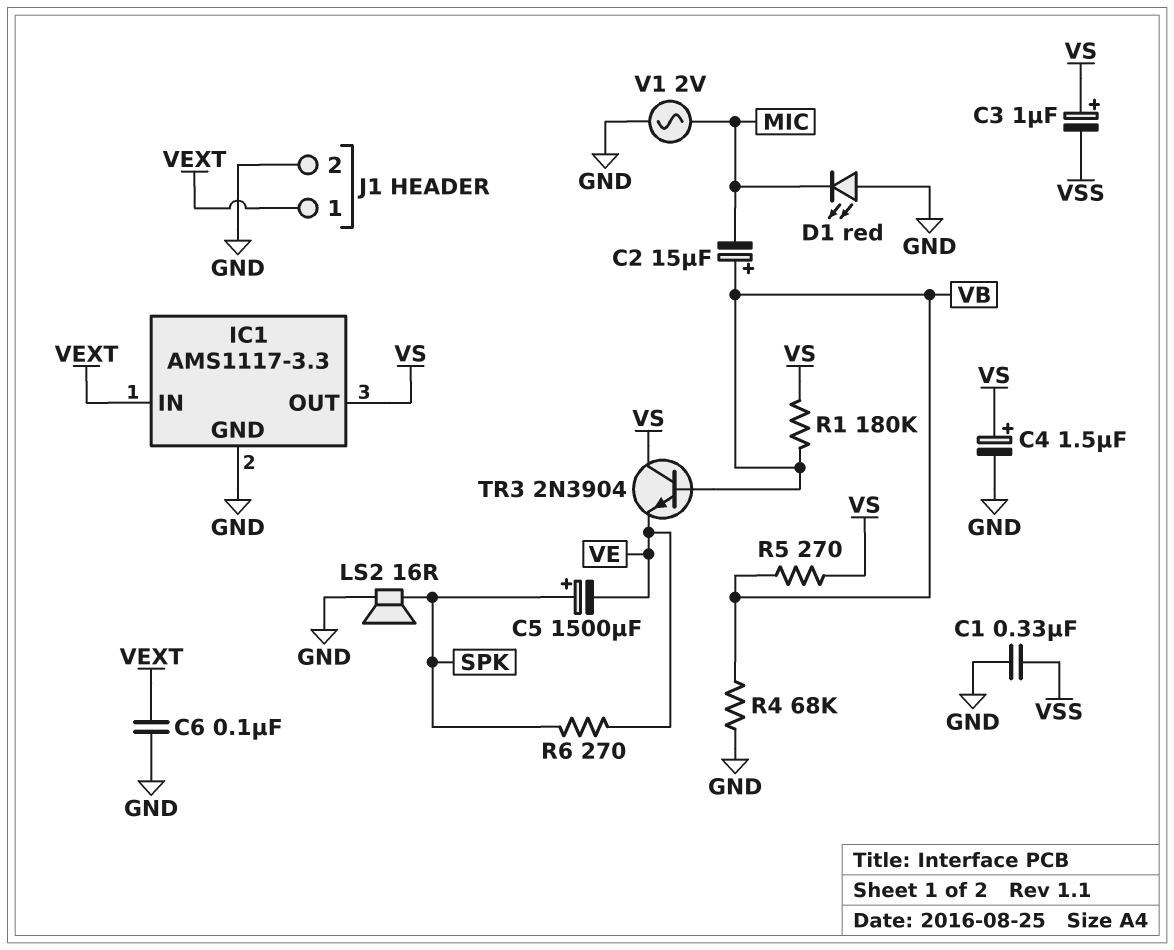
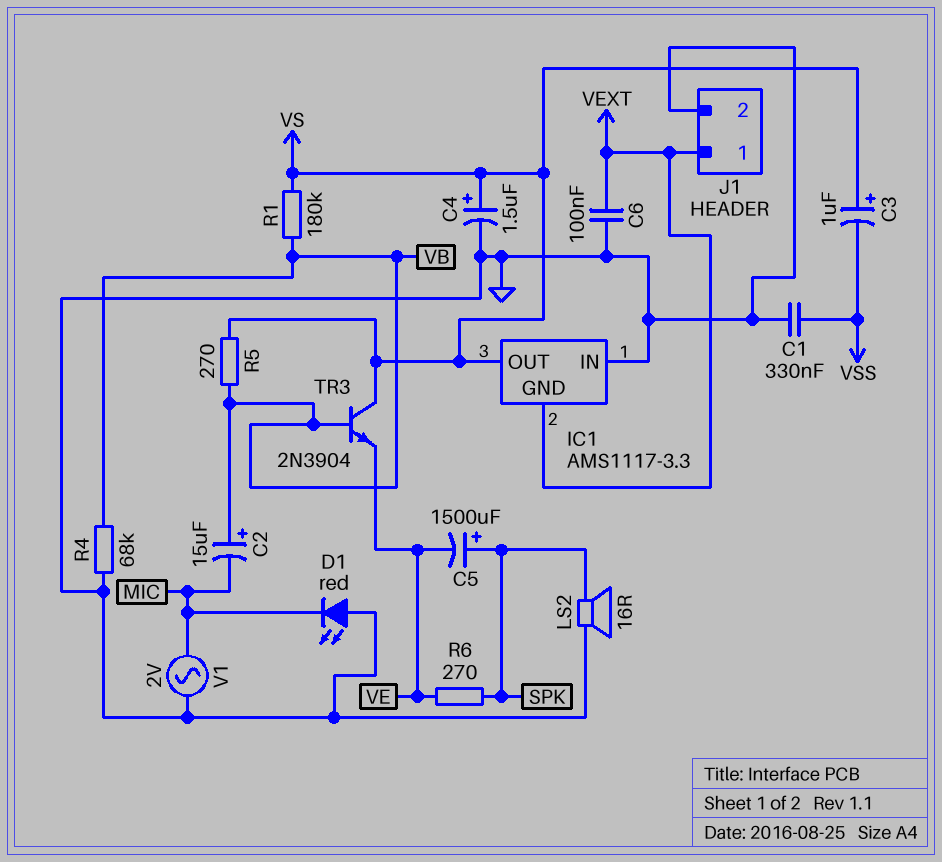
IC1 pin GND: GND -> VEXT
IC1 pin IN: VEXT -> GND

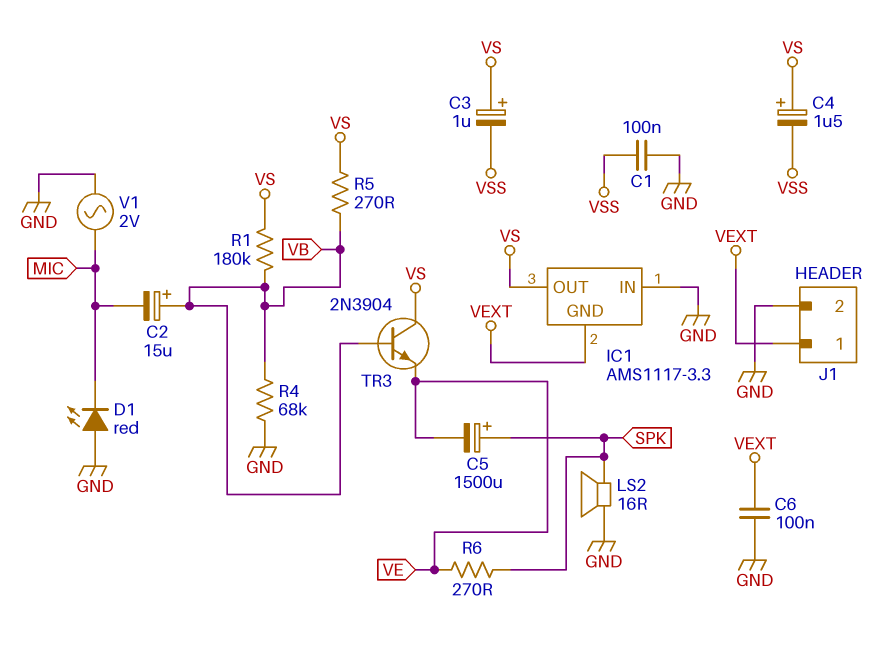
C1: 330nF (GND, VSS) -> 100nF (GND, VSS)
C4: 1.5uF (plus VS, minus GND) -> 1.5uF (plus VS, minus VSS)

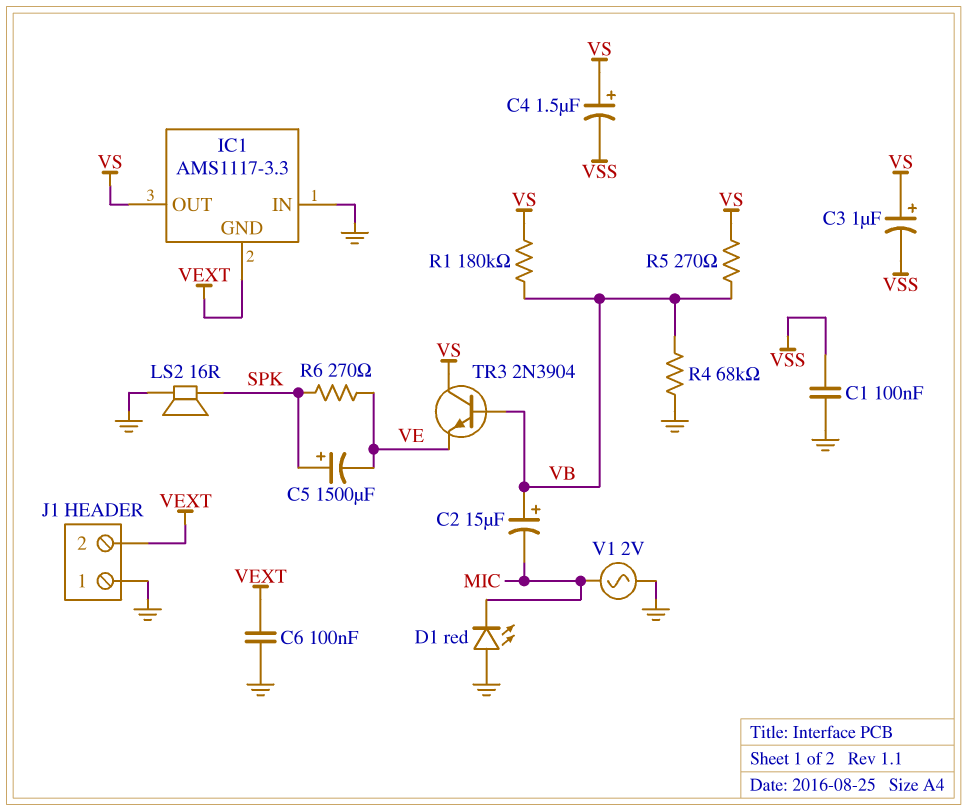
J1 pin 1: VEXT -> GND
J1 pin 2: GND -> VEXT

